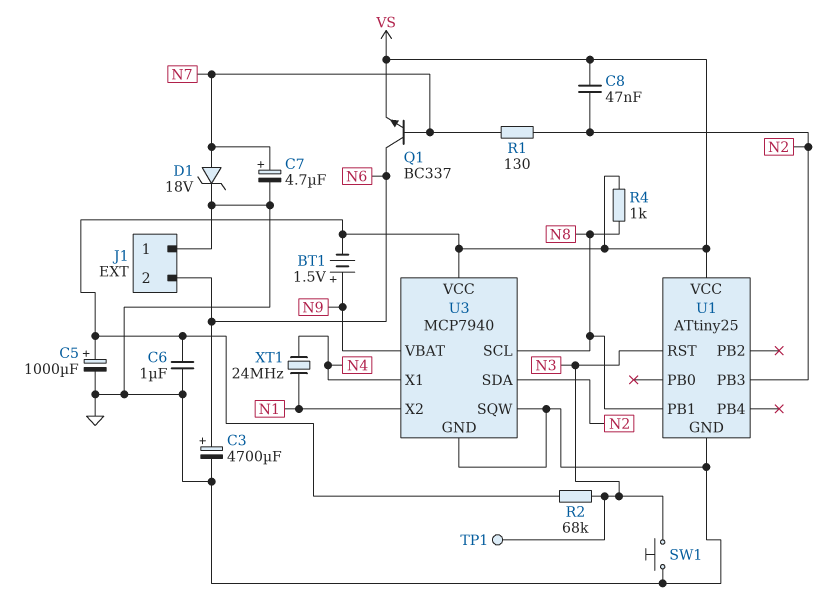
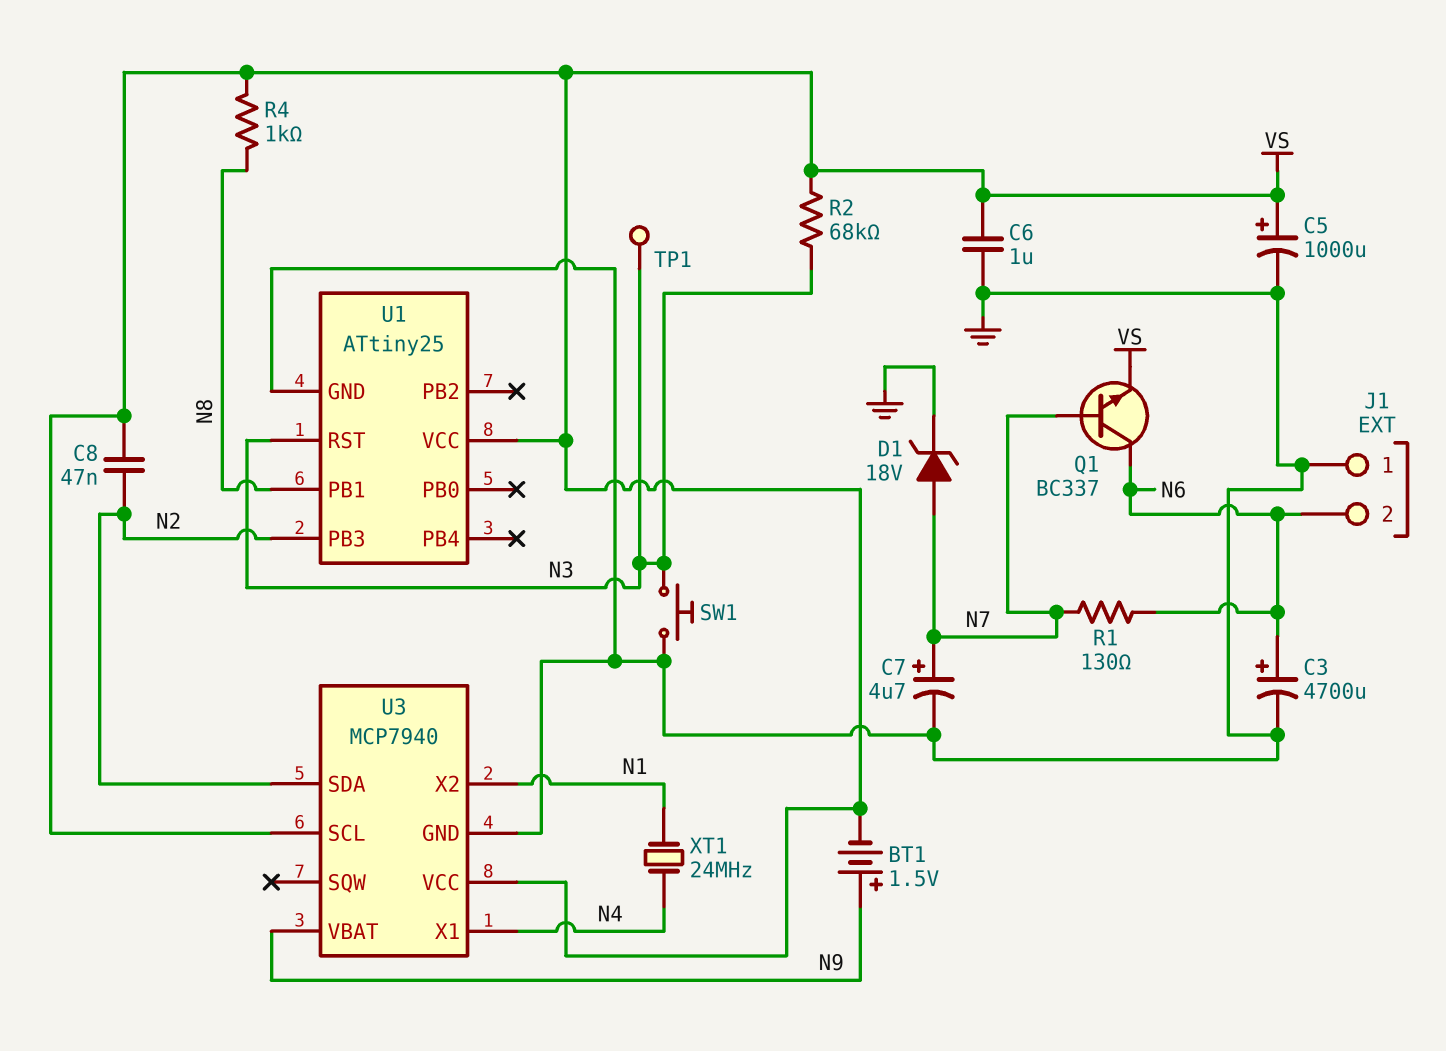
R1: 130 (N2, N7) -> 130 (N6, N7)
U3 pin SCL: N8 -> VS
U3 pin SQW: GND -> none

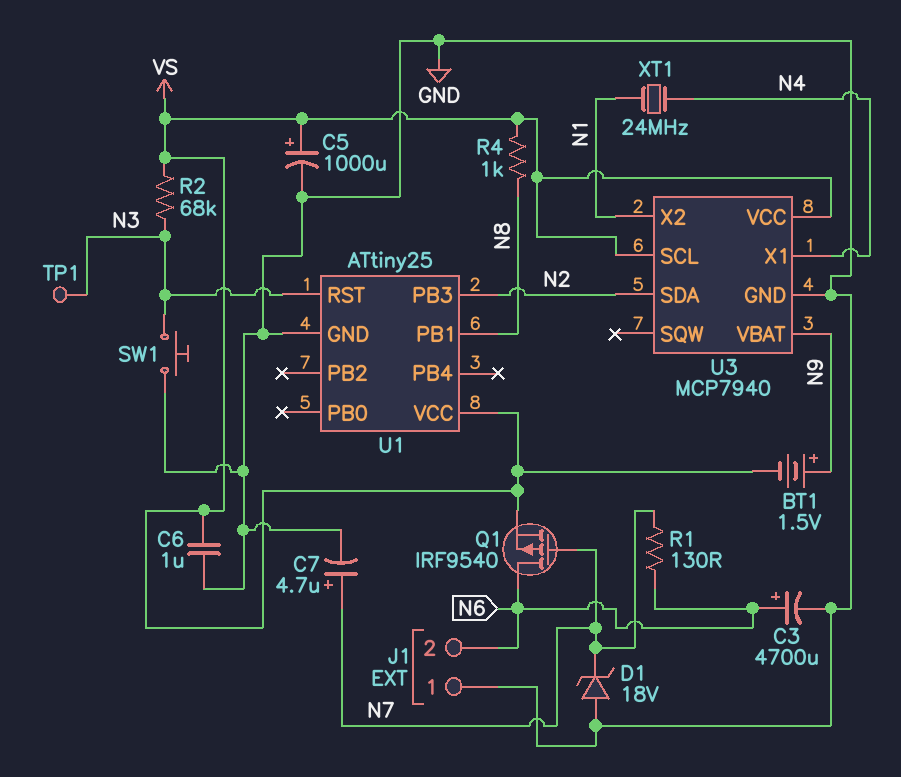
C8: 47nF (N2, VS) -> none
D1: zener 18V (A N7, K GND) -> zener 18V (A GND, K N7)
Q1: NPN BC337 (B N7, C N6, E VS) -> PMOS IRF9540 (G N7, D N6, S VS)

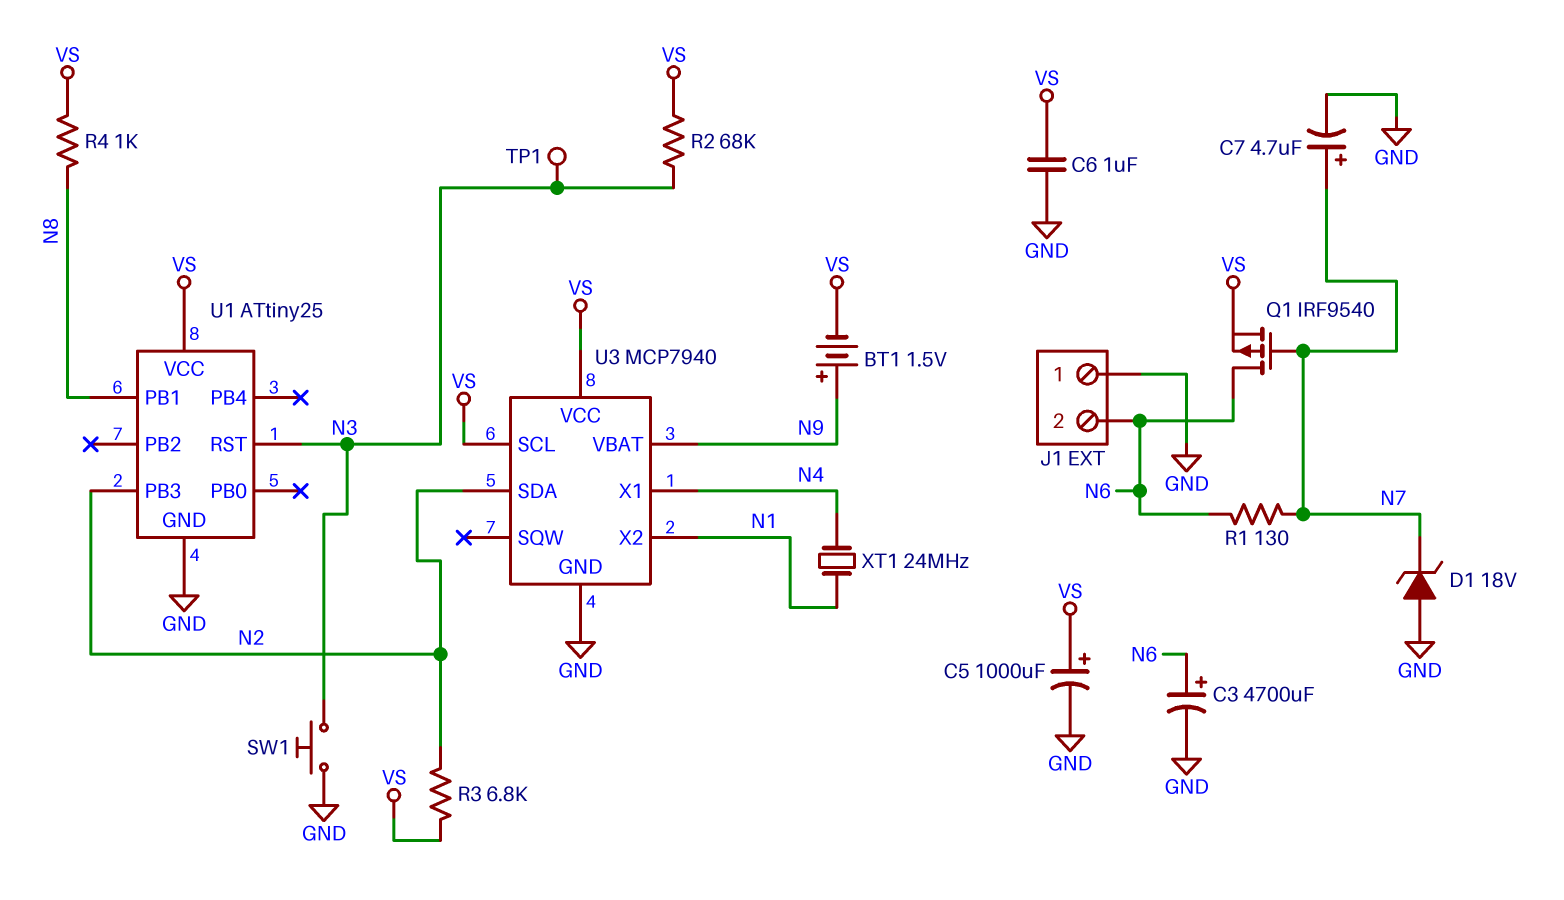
R3: none -> 6.8k (N2, VS)

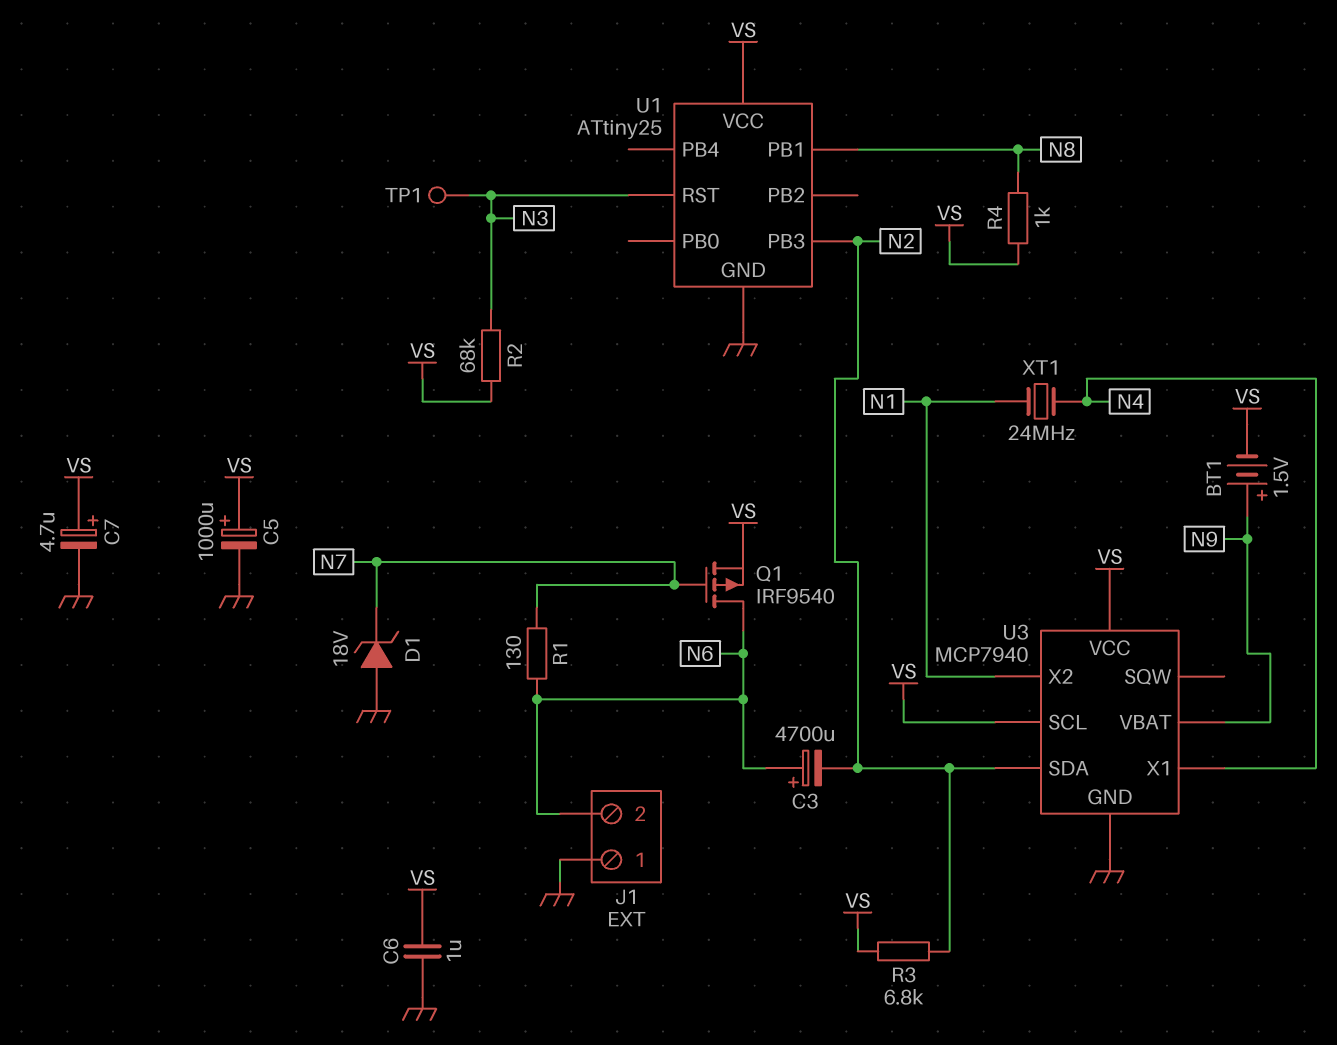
C3: 4700uF (plus N6, minus GND) -> 4700uF (plus N6, minus N2)
C7: 4.7uF (plus N7, minus GND) -> 4.7uF (plus VS, minus GND)
SW1: button (GND, N3) -> none

